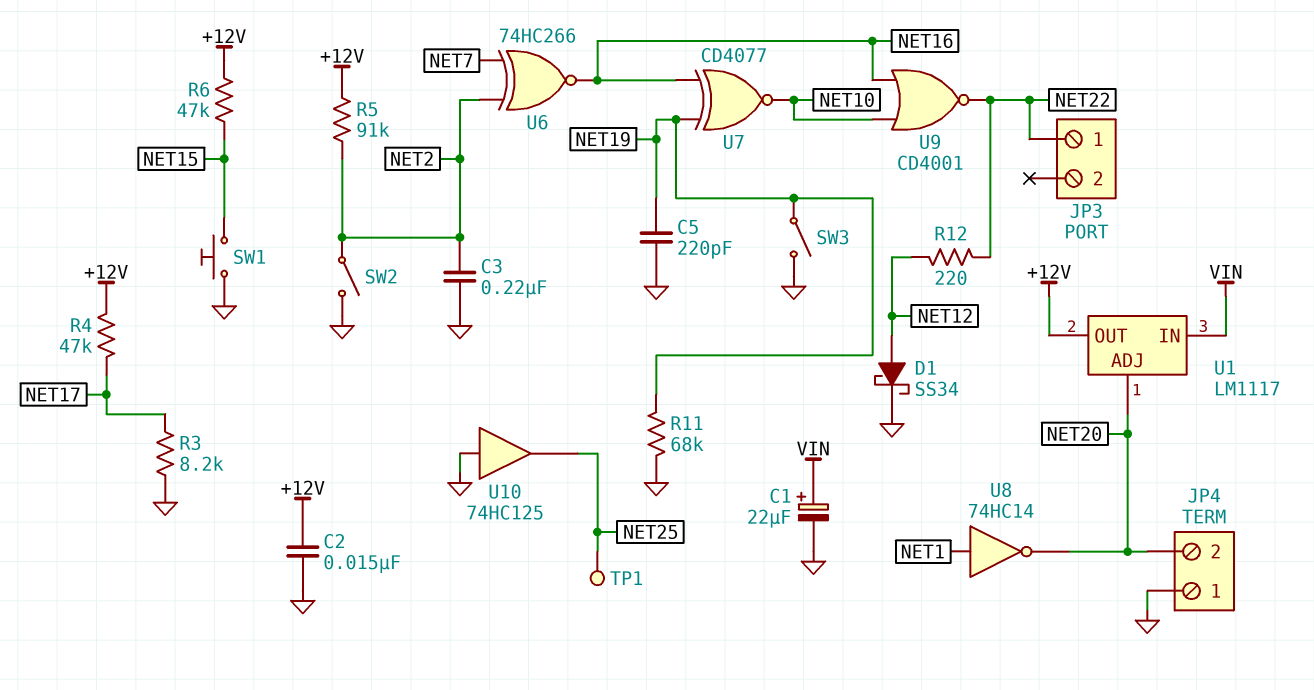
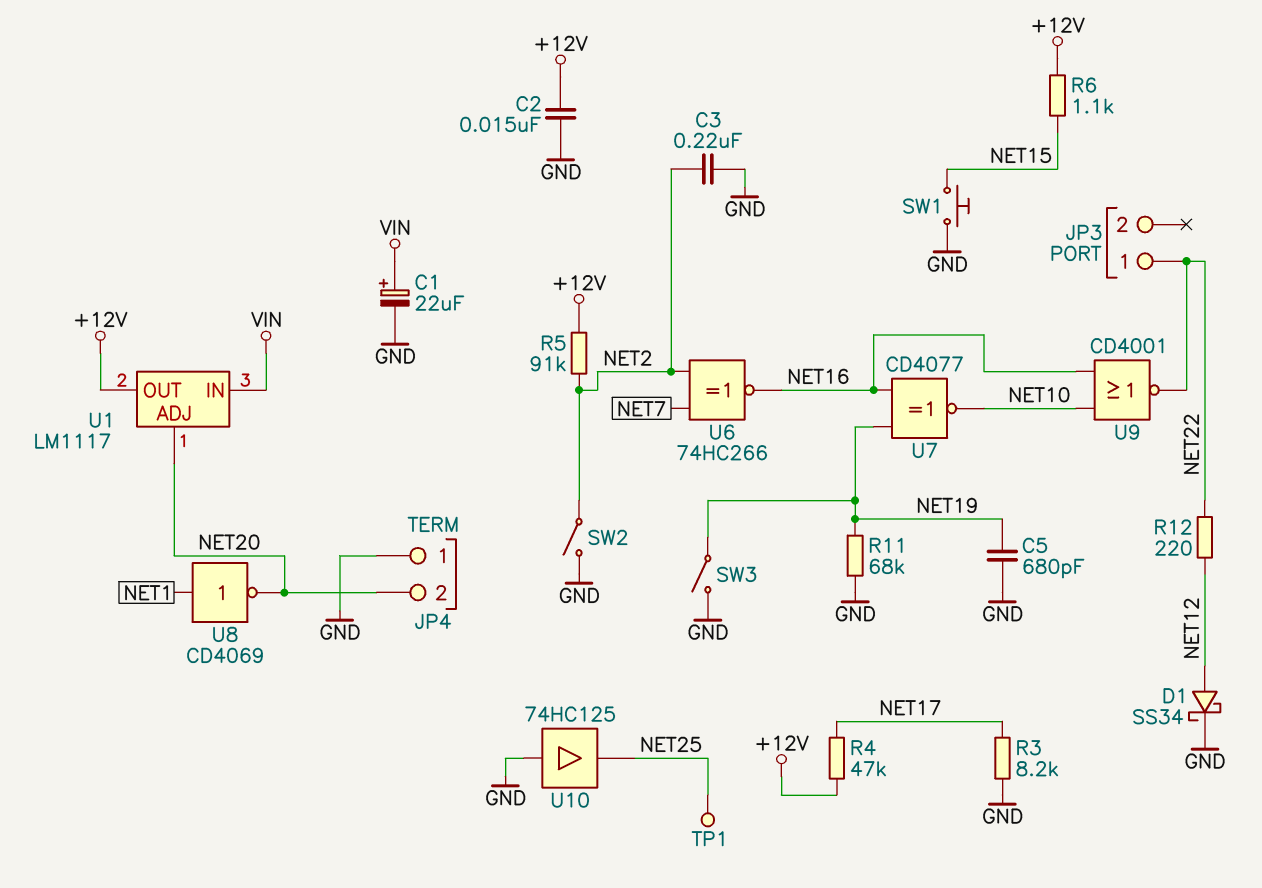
C5: 220pF (GND, NET19) -> 680pF (GND, NET19)
R6: 47k (+12V, NET15) -> 1.1k (+12V, NET15)
U8: NOT 74HC14 (in NET1, out NET20) -> NOT CD4069 (in NET1, out NET20)

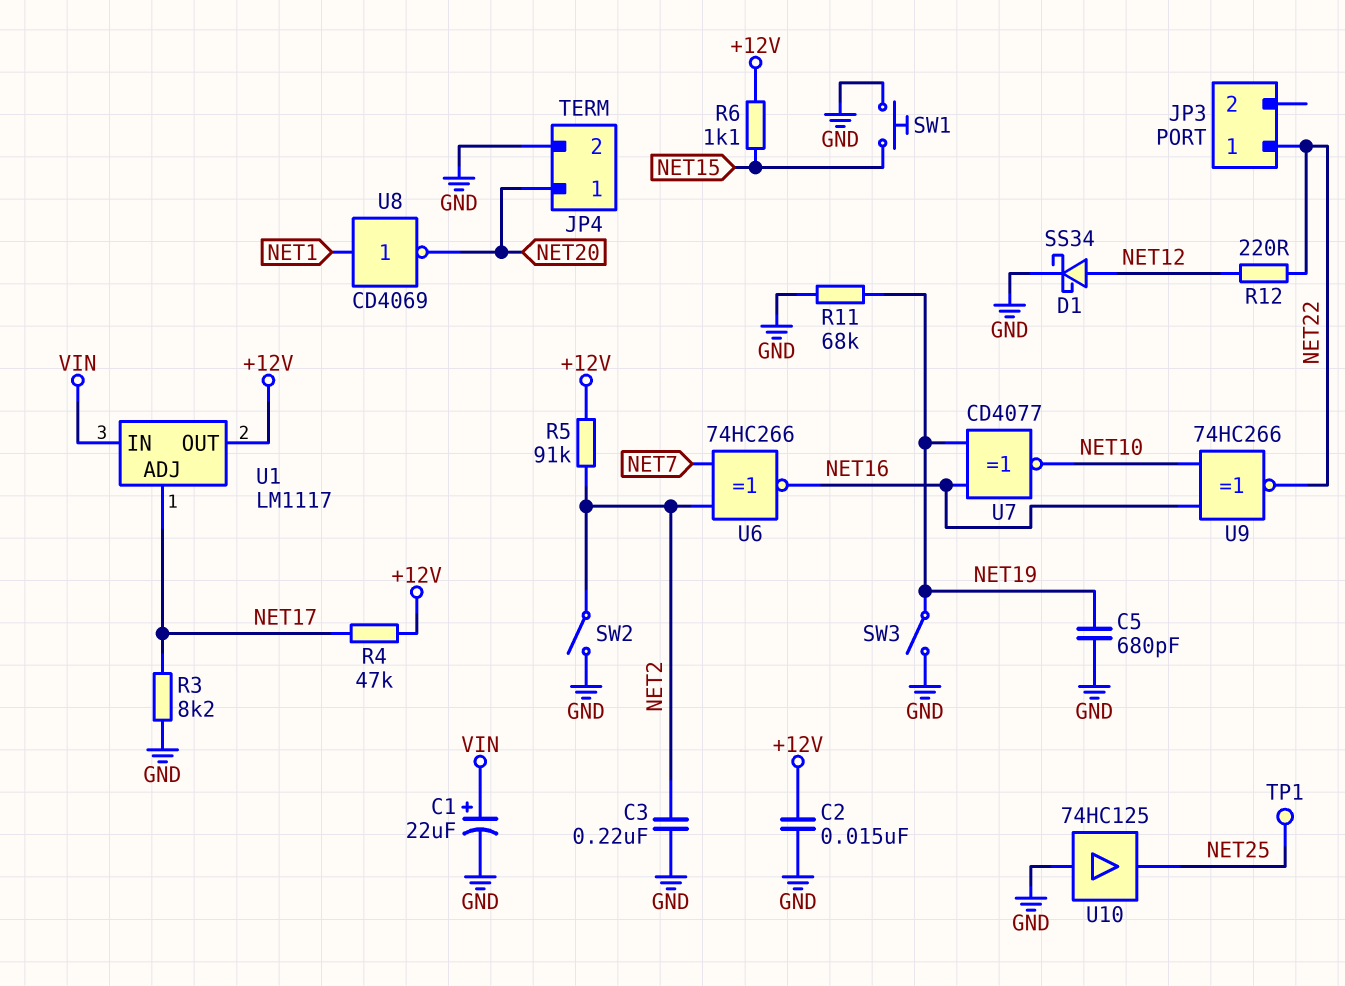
JP4 pin 1: GND -> NET20
JP4 pin 2: NET20 -> GND
U1 pin ADJ: NET20 -> NET17
U9: NOR CD4001 (in NET10, in NET16, out NET22) -> XNOR 74HC266 (in NET10, in NET16, out NET22)

